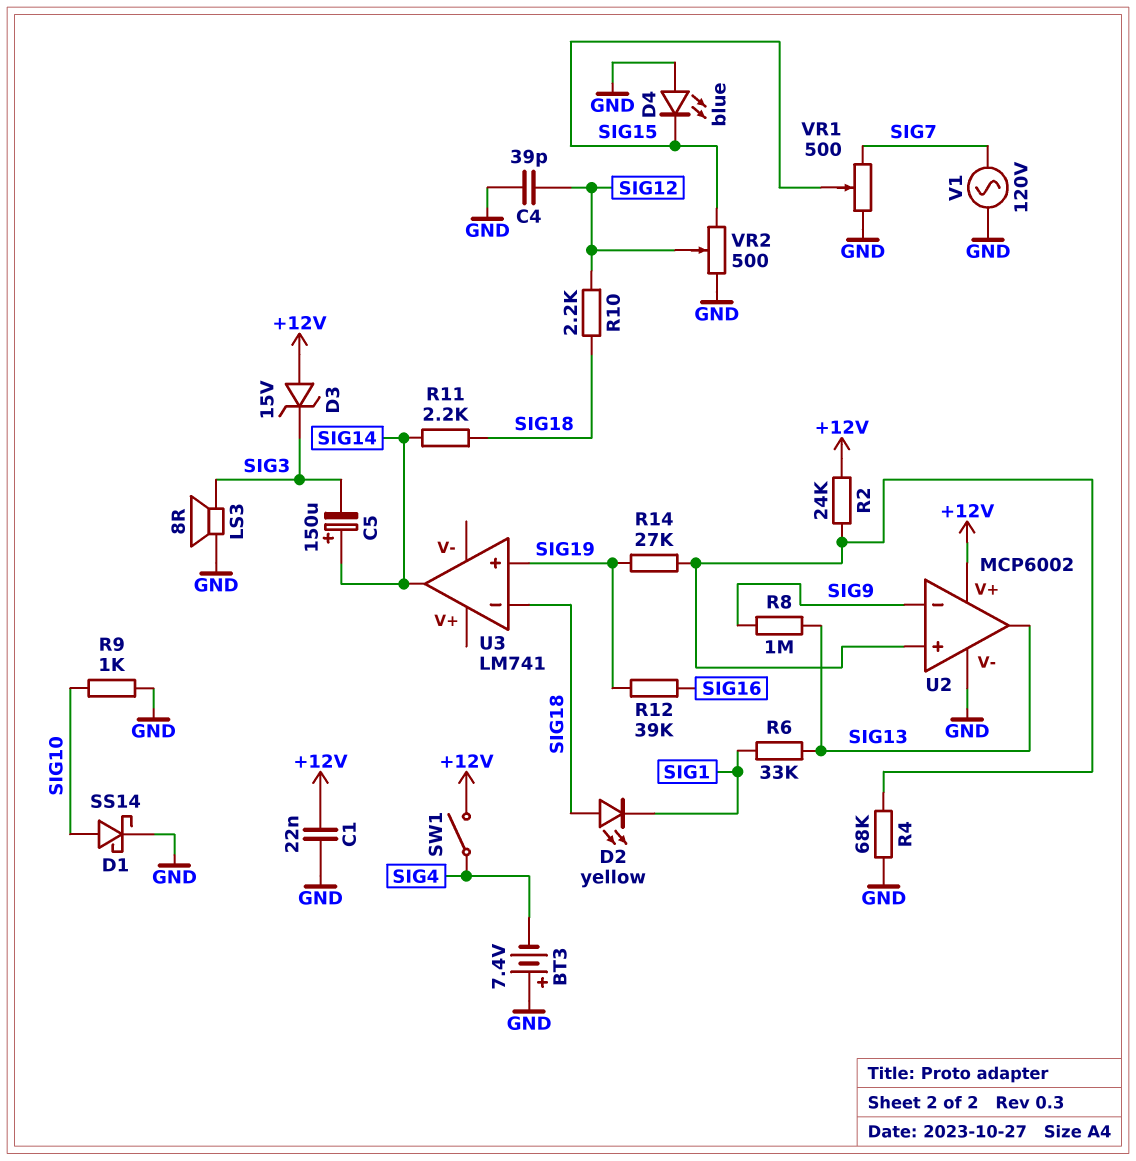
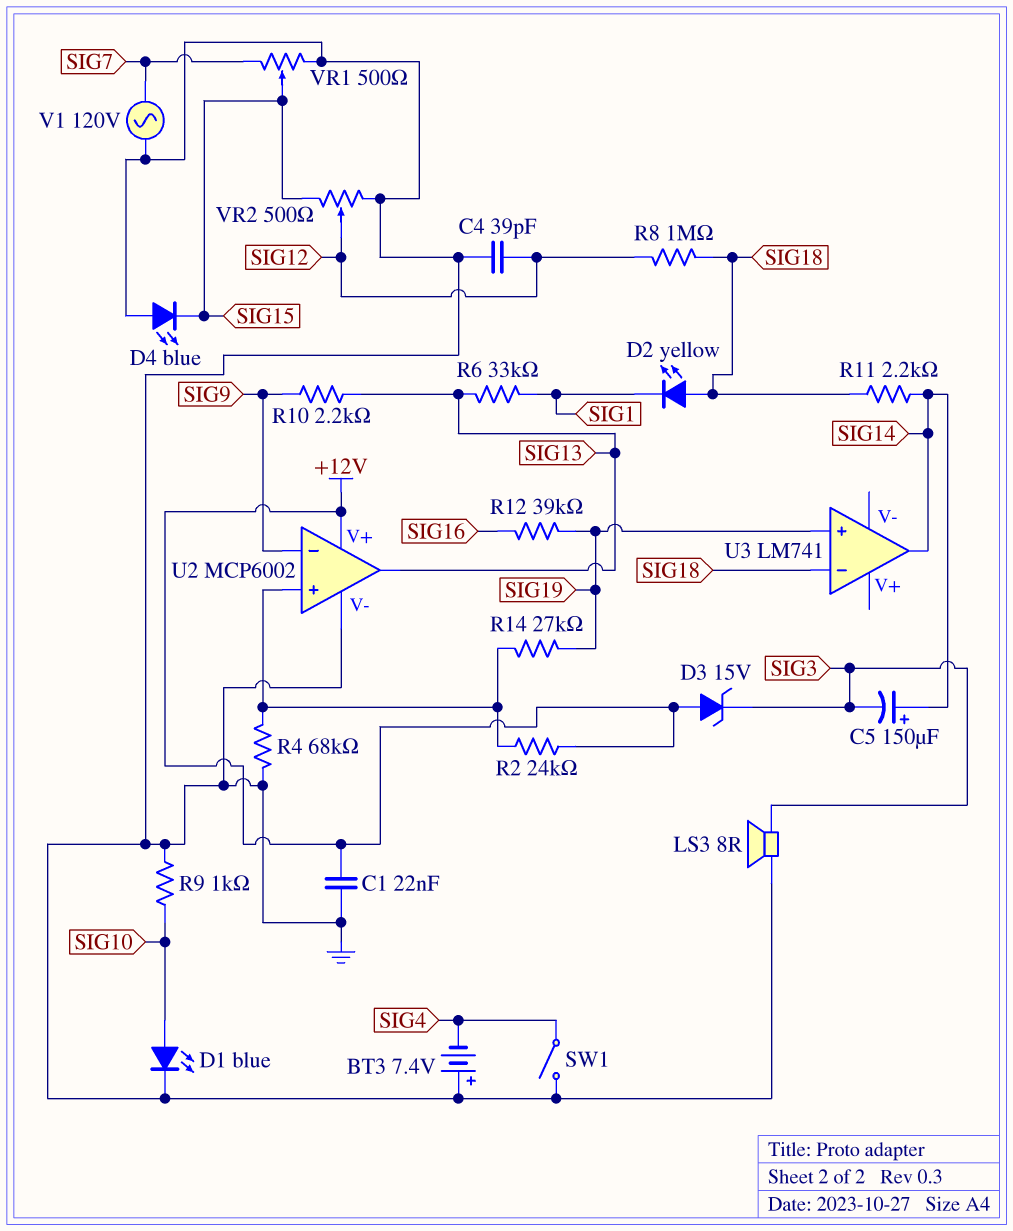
D1: schottky SS14 (A SIG10, K GND) -> LED blue (A SIG10, K GND)
R8: 1M (SIG9, SIG13) -> 1M (SIG12, SIG18)
R10: 2.2k (SIG12, SIG18) -> 2.2k (SIG9, SIG13)
SW1: switch (+12V, SIG4) -> switch (GND, SIG4)

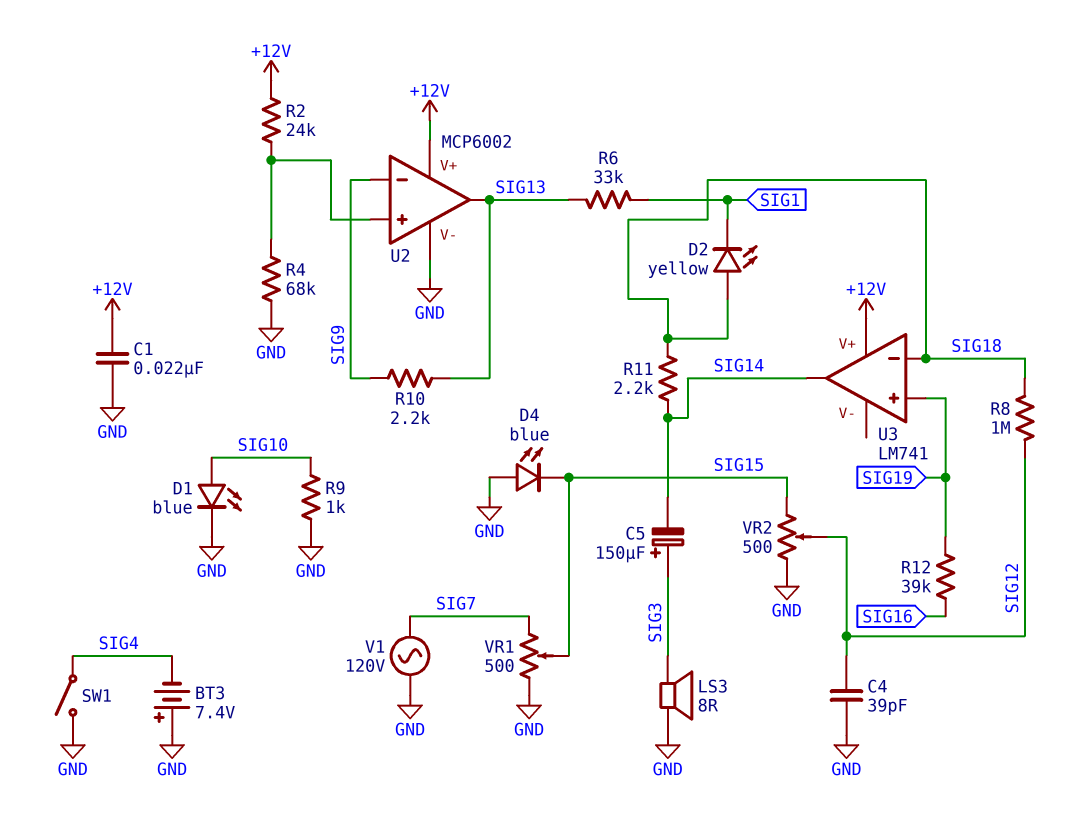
C5: 150uF (plus SIG14, minus SIG3) -> 150uF (plus SIG3, minus SIG14)
D3: zener 15V (A +12V, K SIG3) -> none
R14: 27k (SIG19, U2/in+) -> none
U3 pin V+: none -> +12V

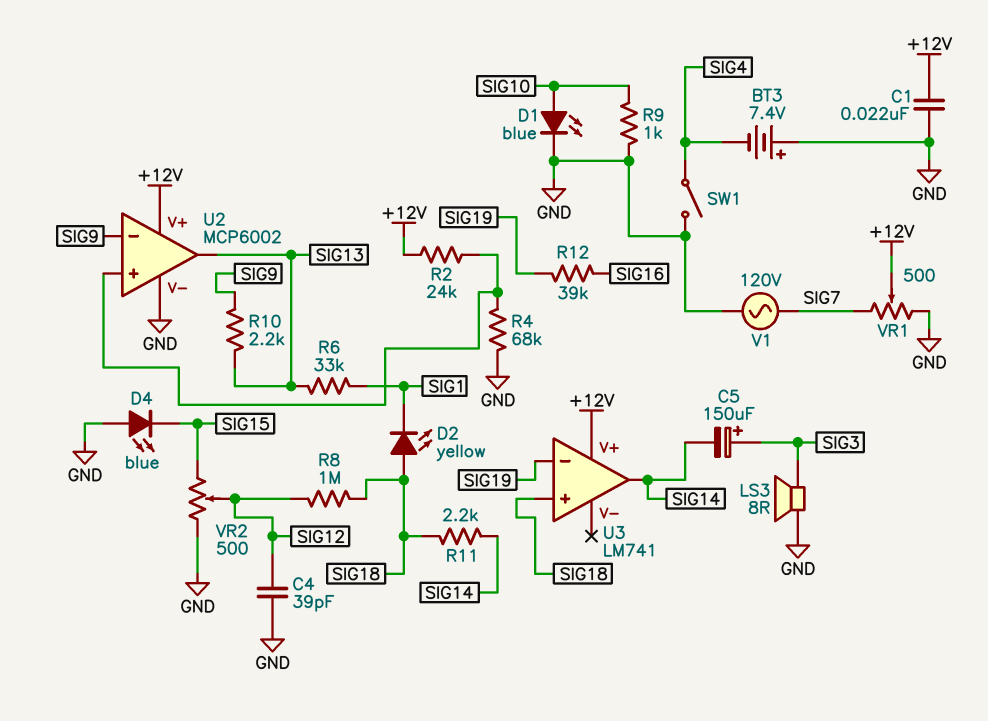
U3 pin in+: SIG19 -> SIG18
U3 pin in-: SIG18 -> SIG19
VR1: 500 (GND, SIG7, wiper SIG15) -> 500 (GND, SIG7, wiper +12V)

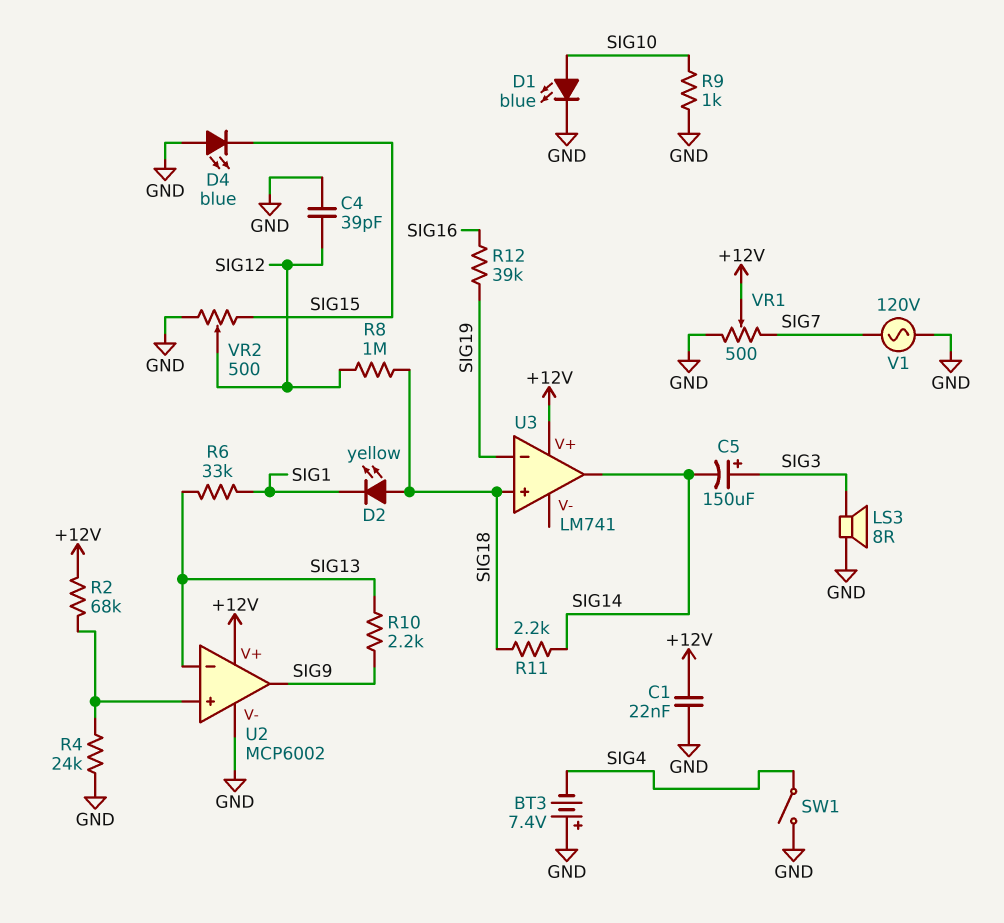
R2: 24k (+12V, U2/in+) -> 68k (+12V, U2/in+)
R4: 68k (GND, U2/in+) -> 24k (GND, U2/in+)
U2 pin in-: SIG9 -> SIG13
U2 pin out: SIG13 -> SIG9

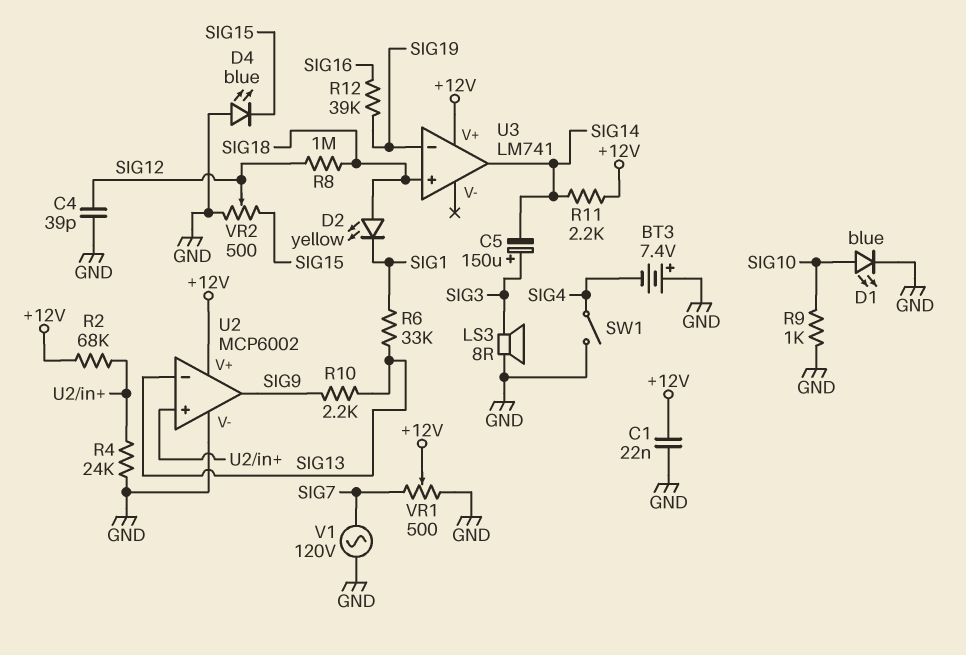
R11: 2.2k (SIG14, SIG18) -> 2.2k (+12V, SIG14)

